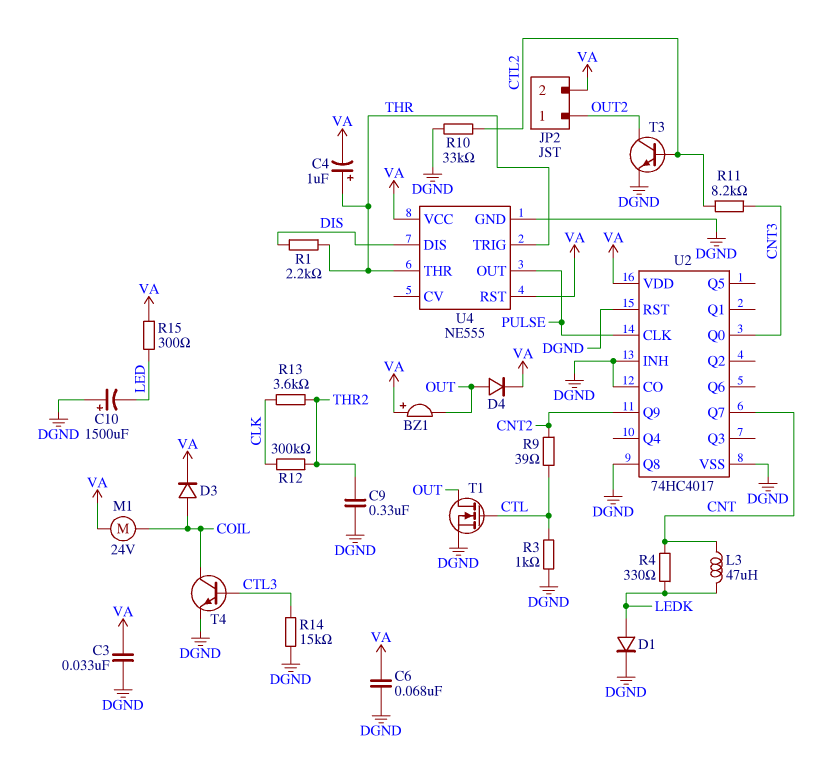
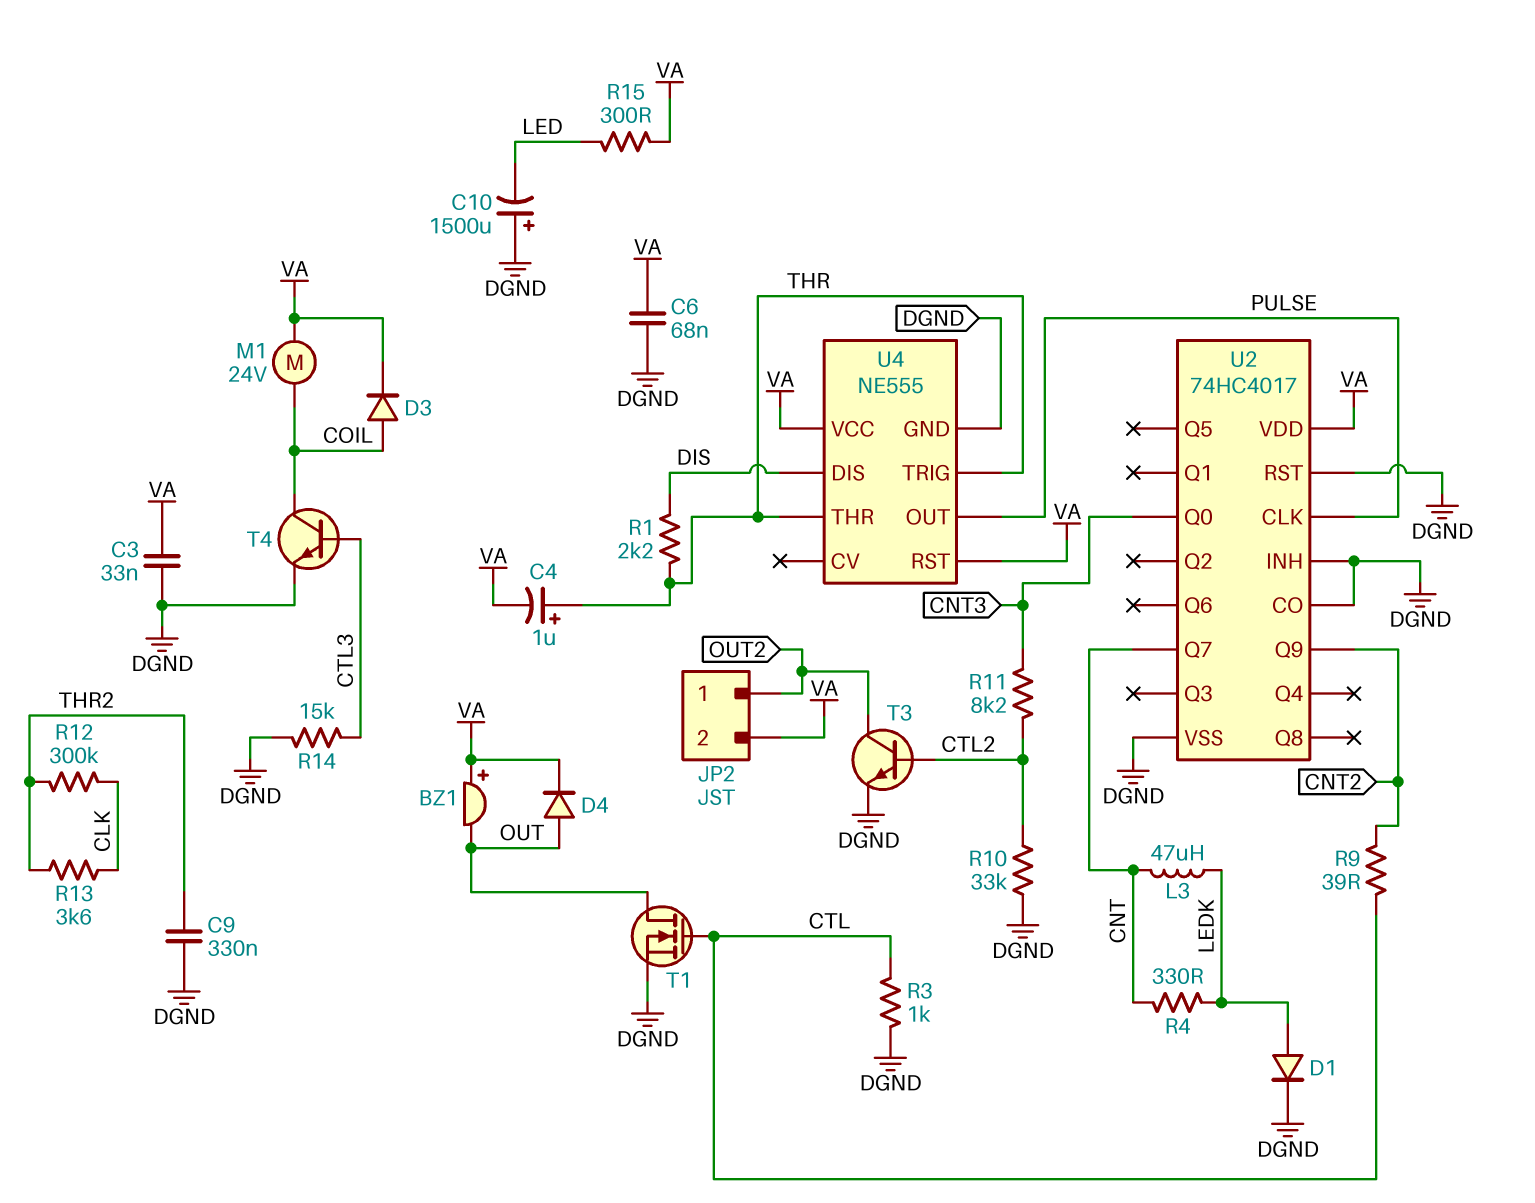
U2 pin Q8: DGND -> none

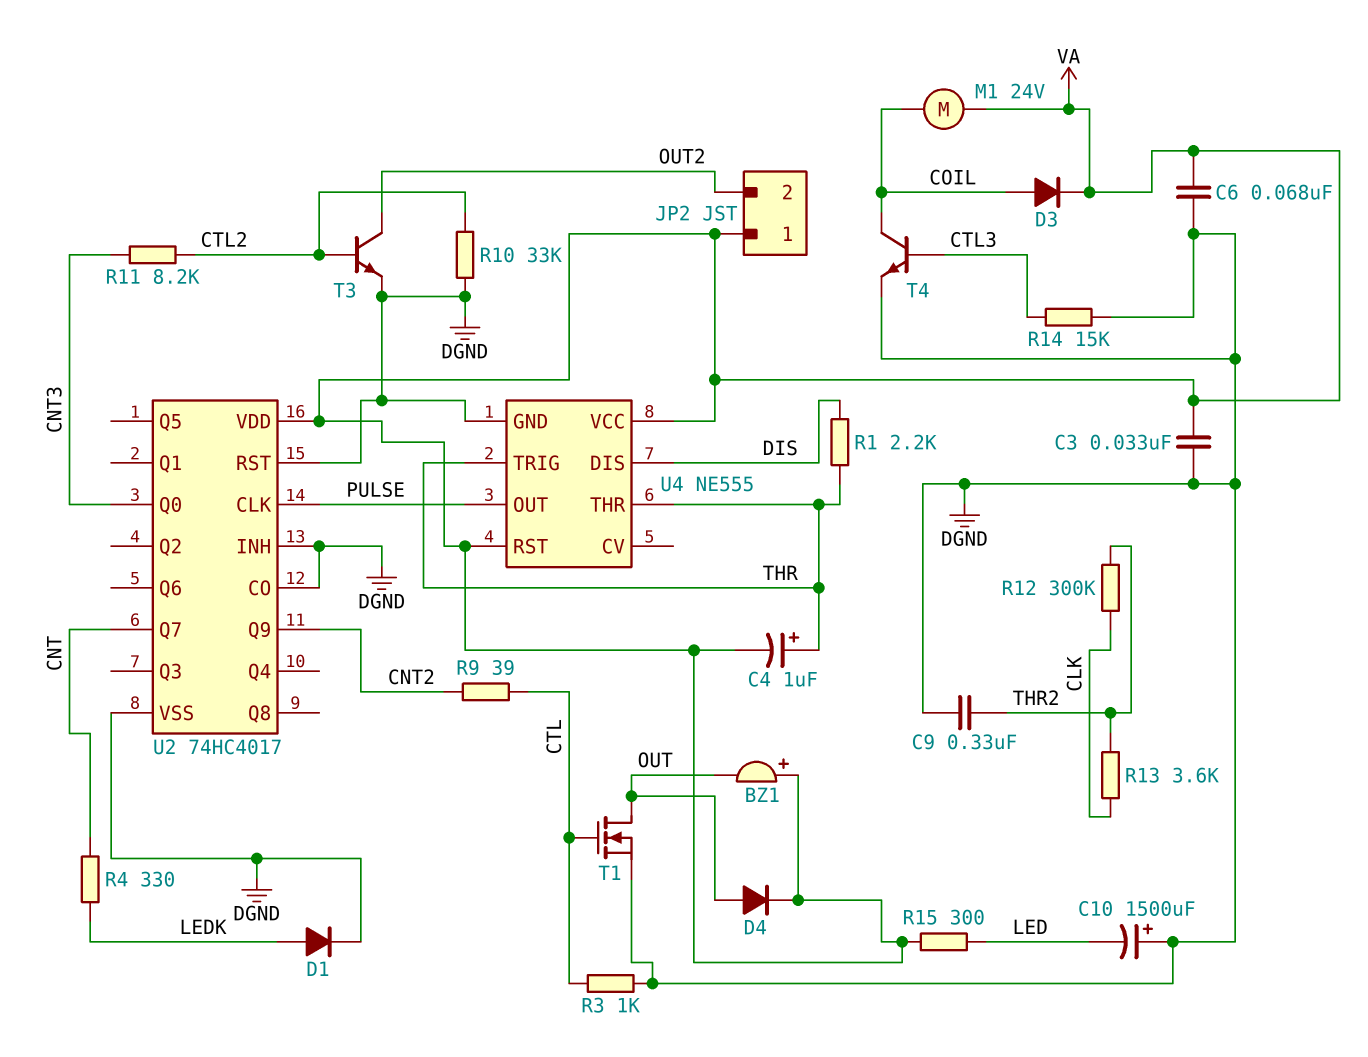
JP2 pin 1: OUT2 -> VA
JP2 pin 2: VA -> OUT2
L3: 47uH (CNT, LEDK) -> none

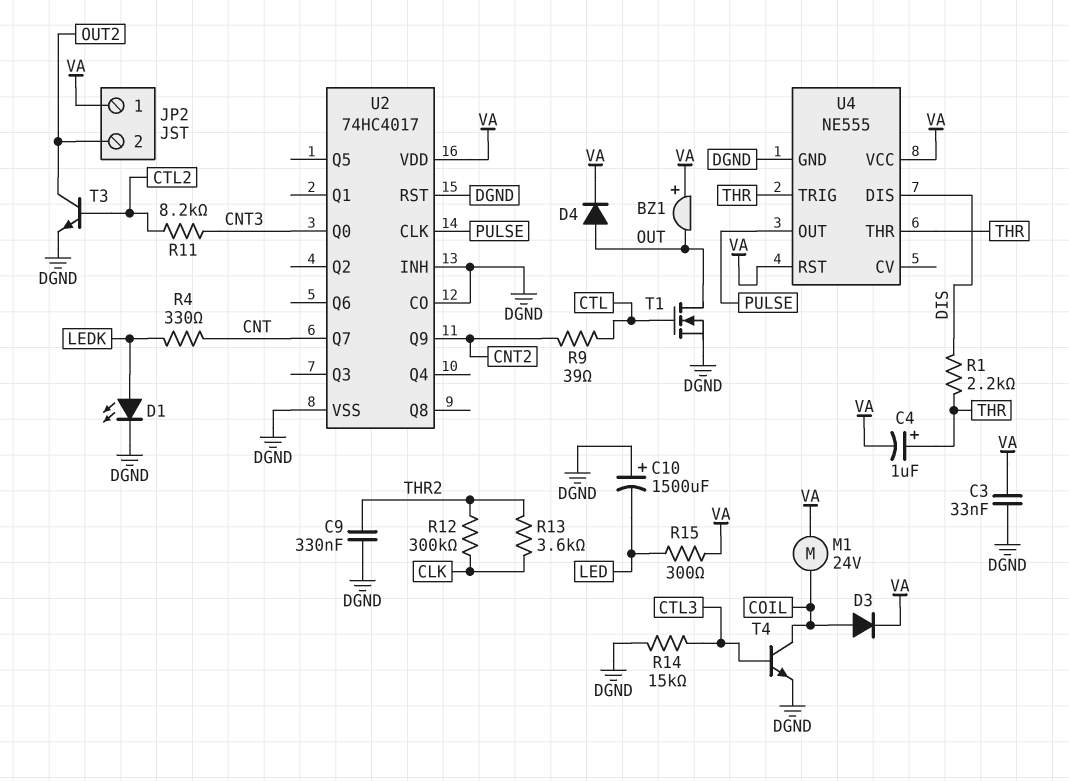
C6: 68nF (DGND, VA) -> none
D1: diode (A LEDK, K DGND) -> LED (A LEDK, K DGND)
R3: 1k (CTL, DGND) -> none
R10: 33k (CTL2, DGND) -> none

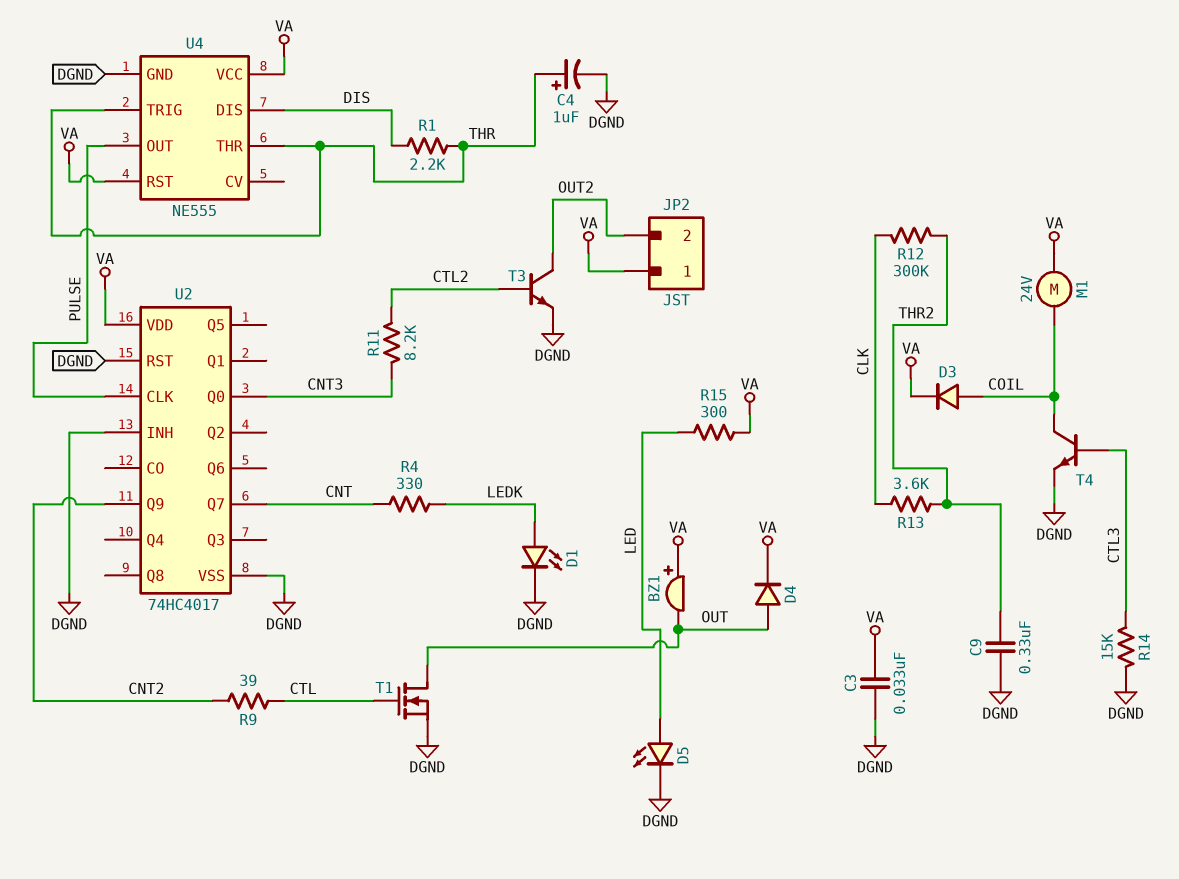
C4: 1uF (plus THR, minus VA) -> 1uF (plus THR, minus DGND)
C10: 1500uF (plus DGND, minus LED) -> none
D5: none -> LED (A LED, K DGND)
U2 pin CO: DGND -> none

